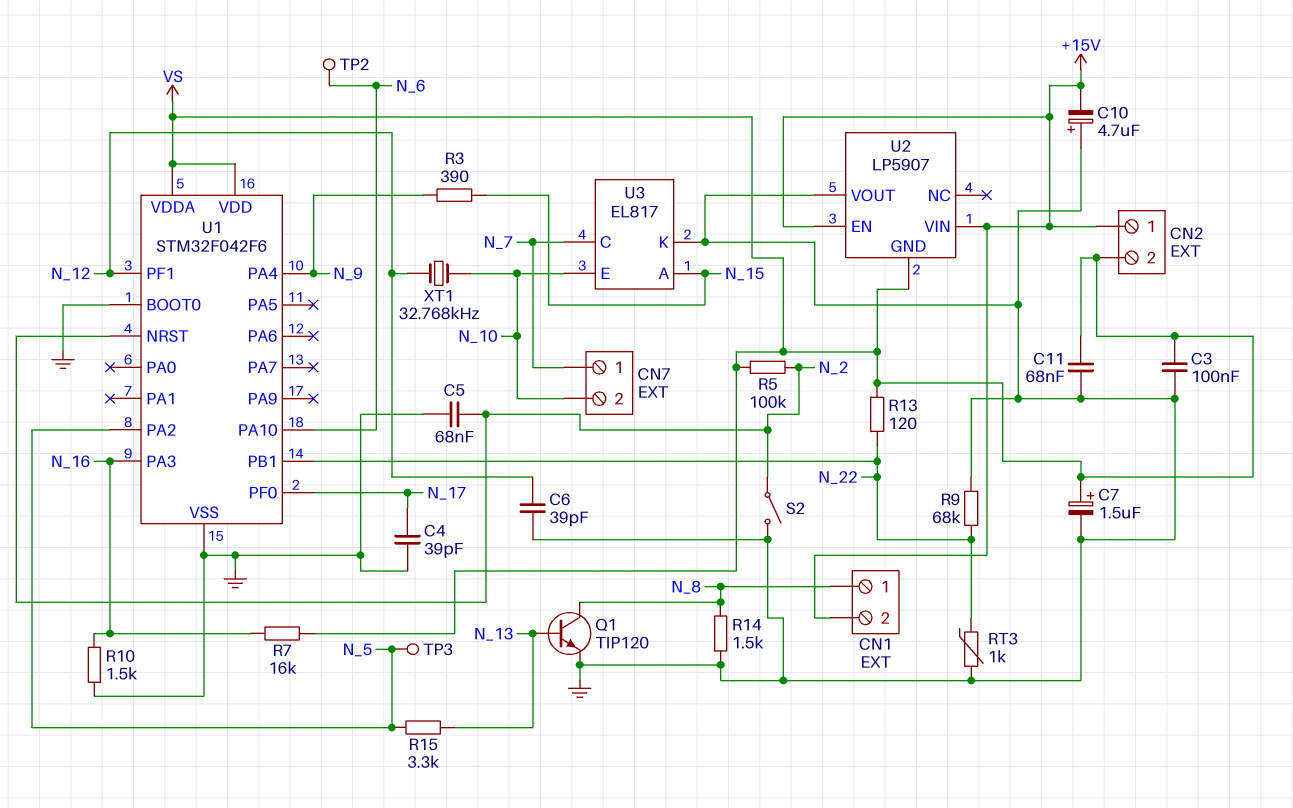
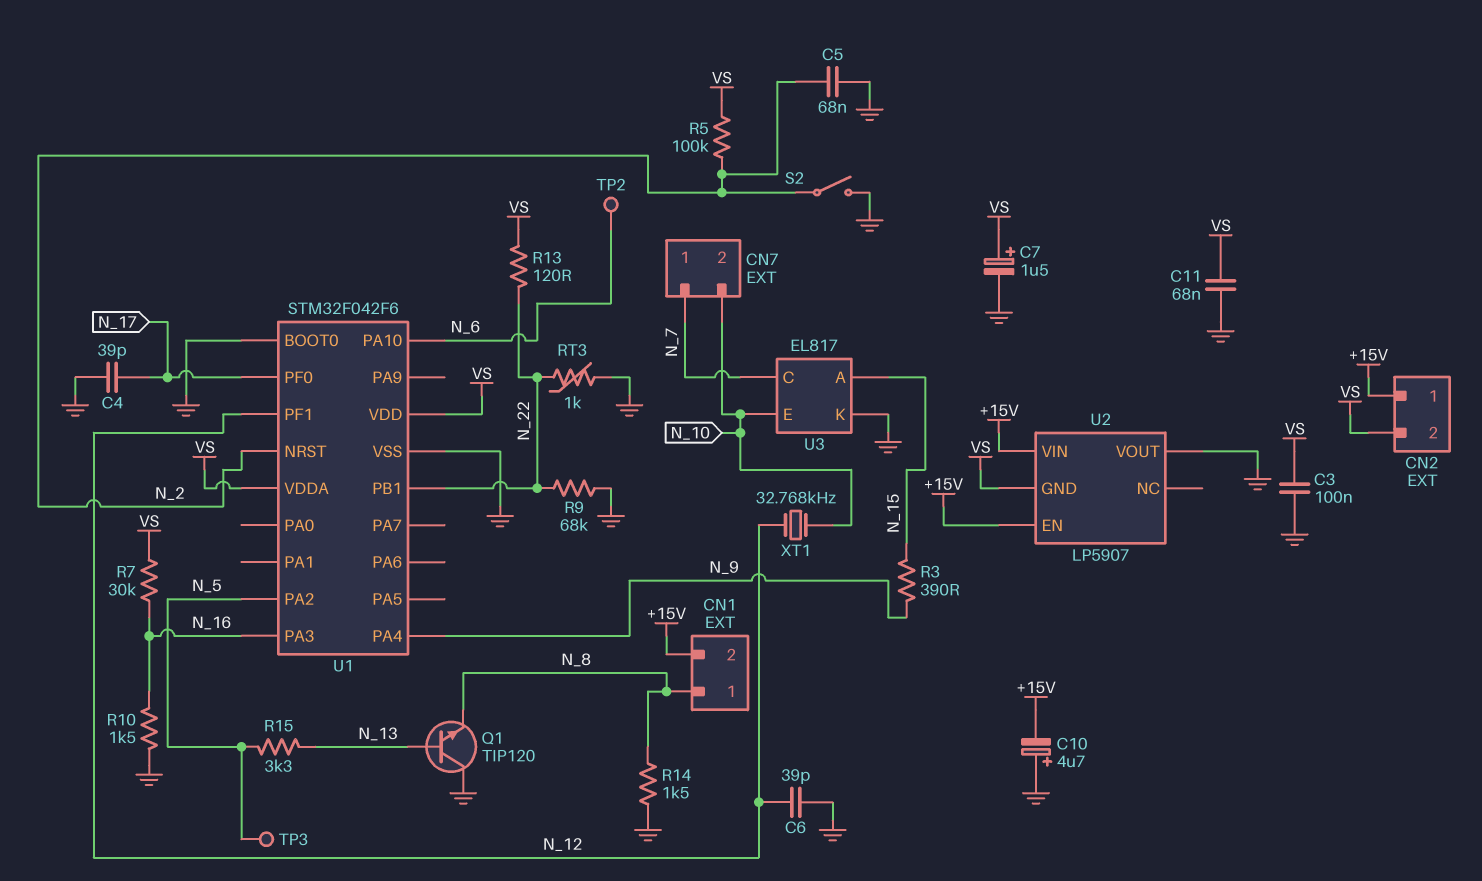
Q1: NPN TIP120 (B N_13, C N_8, E GND) -> NPN TIP120 (B N_13, C GND, E N_8)
R7: 16k (N_16, VS) -> 30k (N_16, VS)

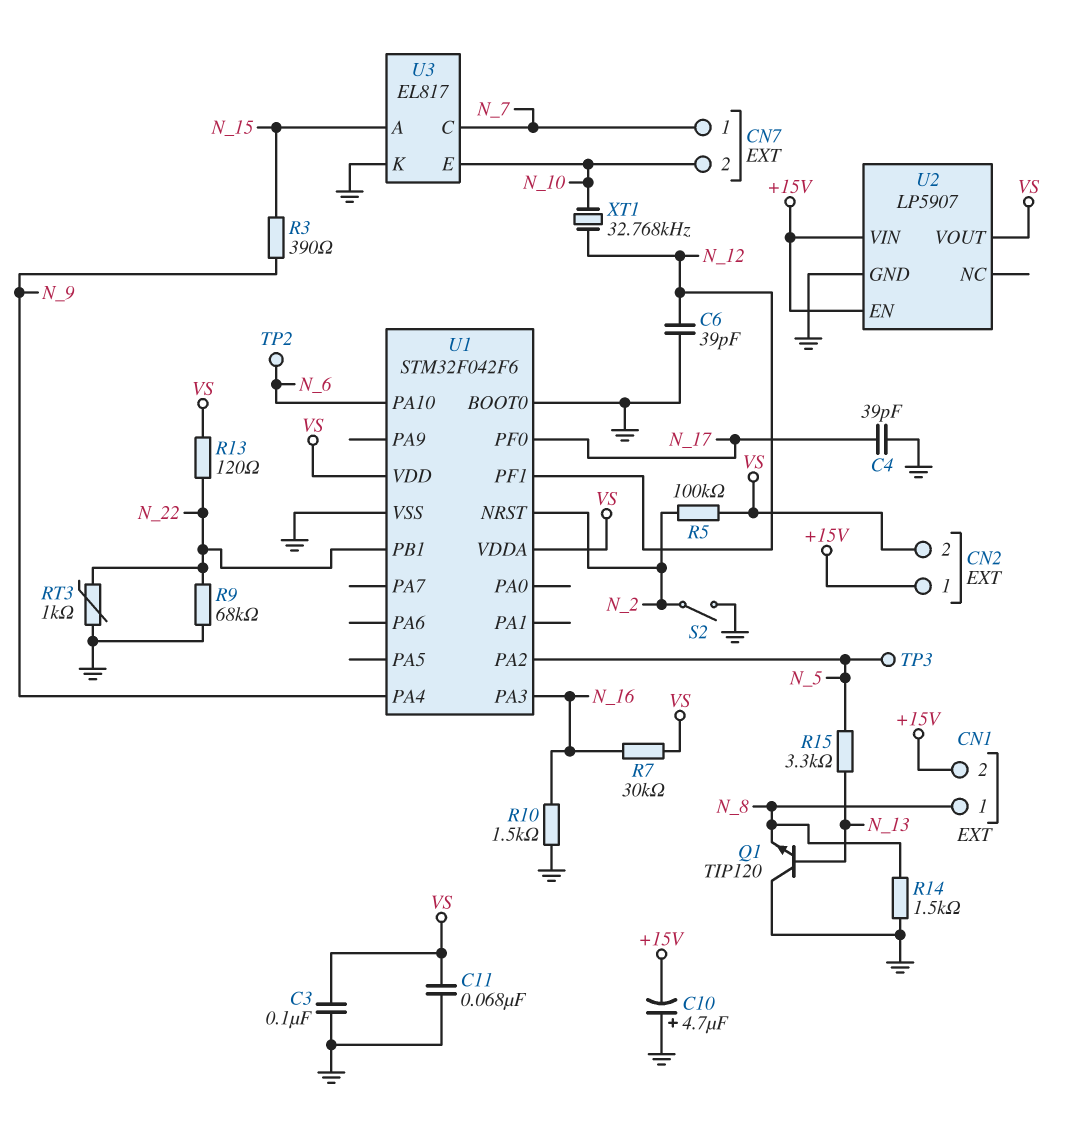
C5: 68nF (GND, N_2) -> none
C7: 1.5uF (plus VS, minus GND) -> none
U2 pin GND: VS -> GND
U2 pin VOUT: GND -> VS

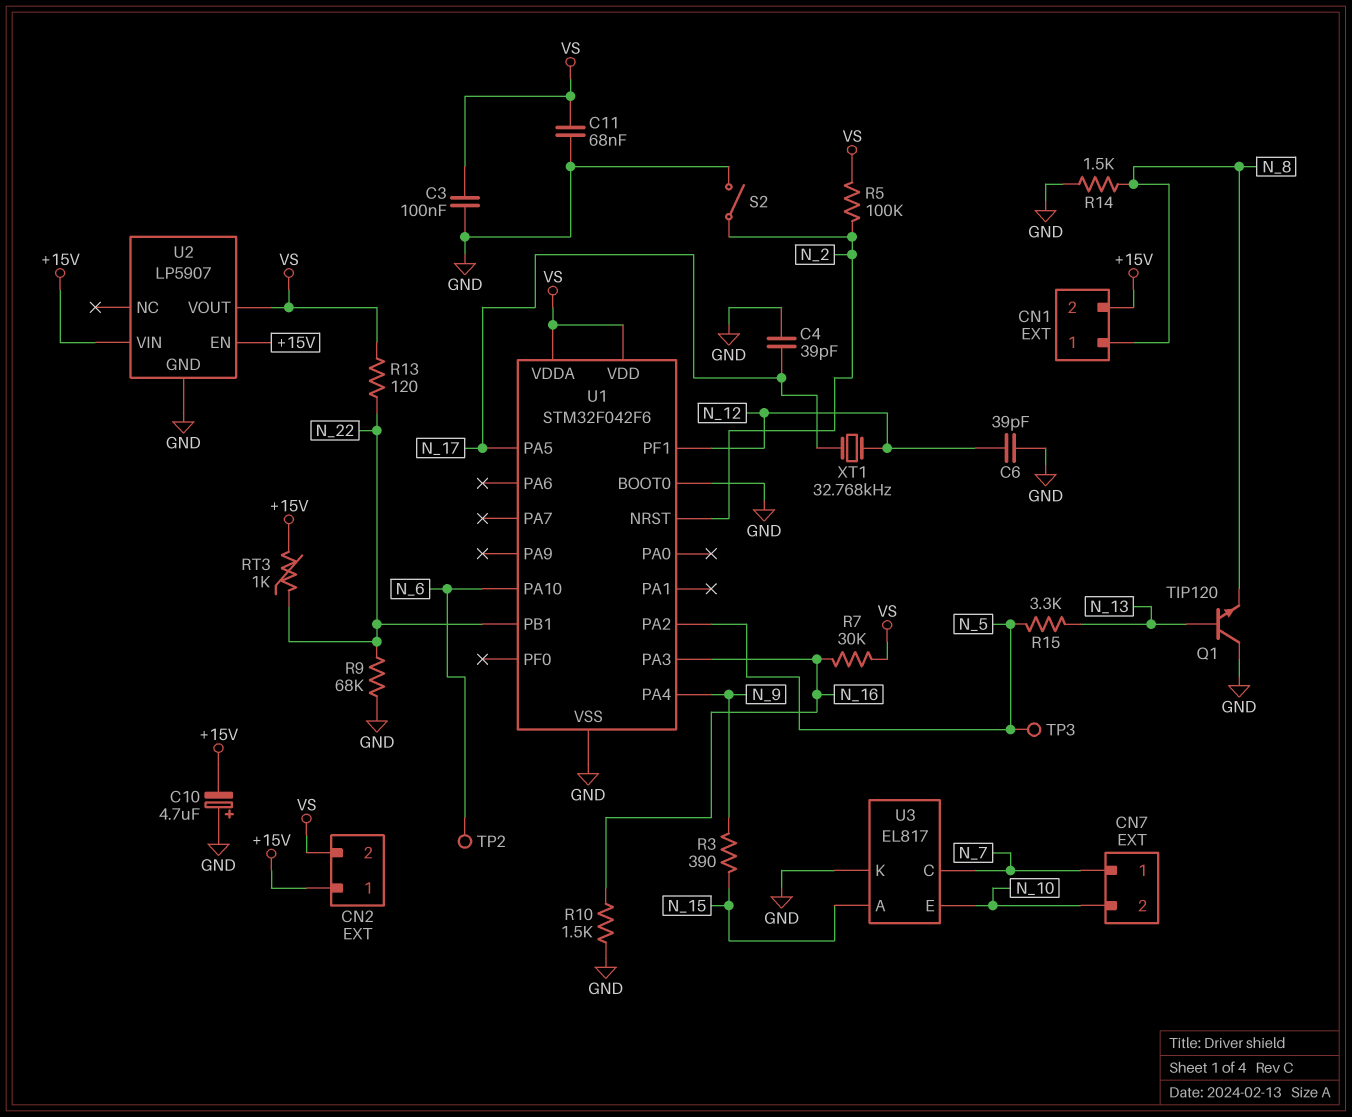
RT3: 1k (GND, N_22) -> 1k (+15V, N_22)
U1 pin PA5: none -> N_17
U1 pin PF0: N_17 -> none
XT1: 32.768kHz (N_10, N_12) -> 32.768kHz (N_12, N_17)

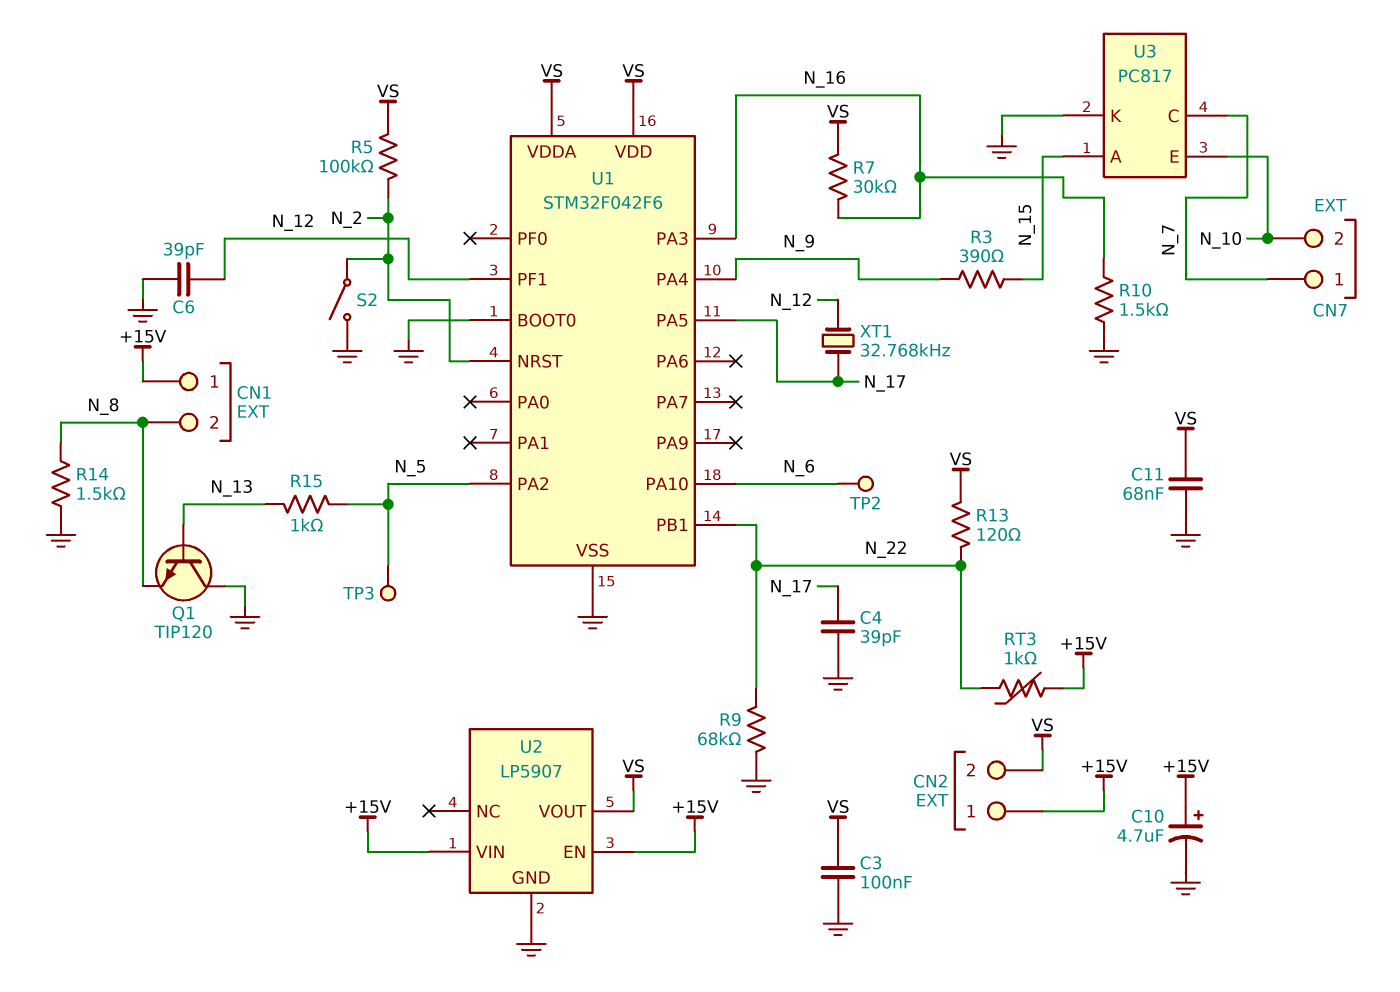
C10: 4.7uF (plus GND, minus +15V) -> 4.7uF (plus +15V, minus GND)
CN1 pin 1: N_8 -> +15V
CN1 pin 2: +15V -> N_8
R15: 3.3k (N_5, N_13) -> 1k (N_5, N_13)
U3: EL817 -> PC817

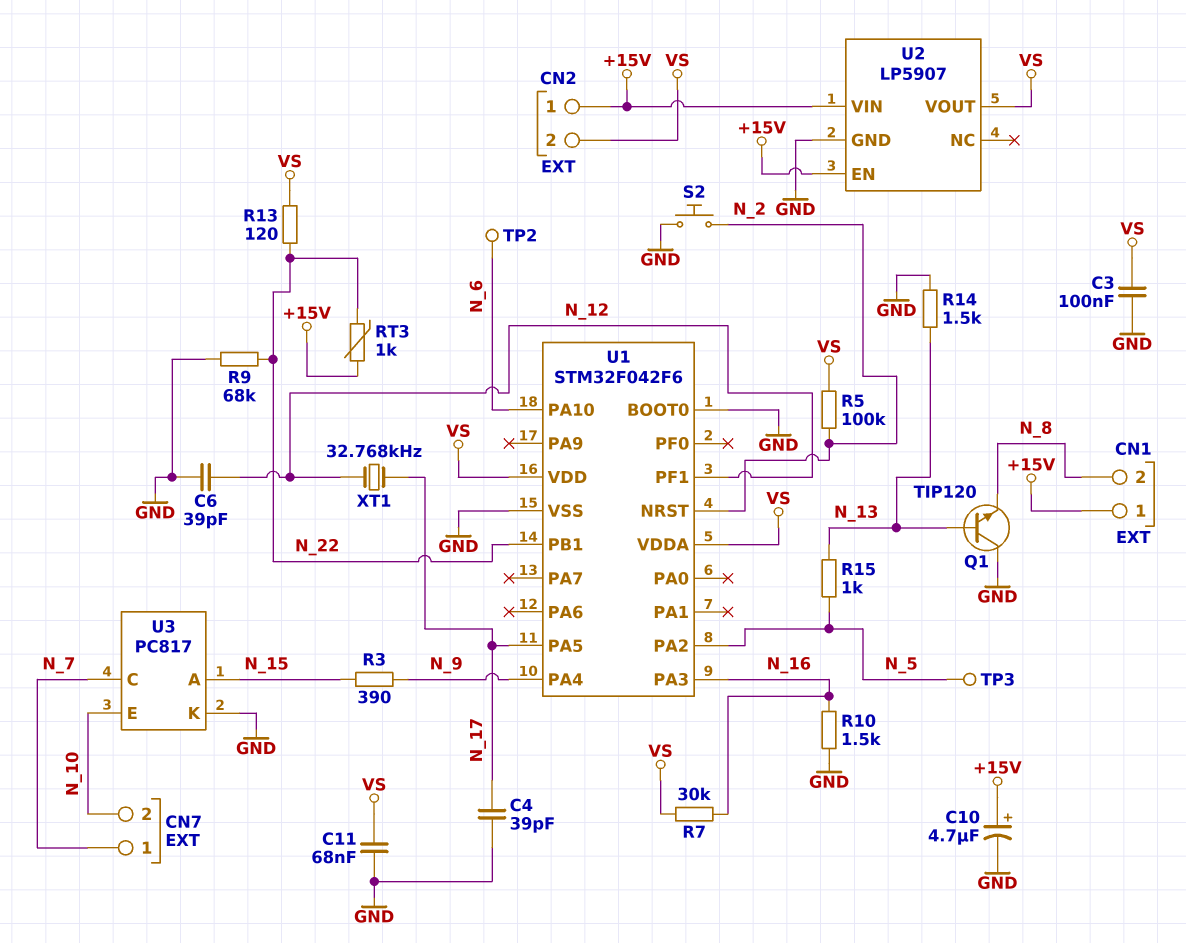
R14: 1.5k (GND, N_8) -> 1.5k (GND, N_13)
S2: switch (GND, N_2) -> button (GND, N_2)

